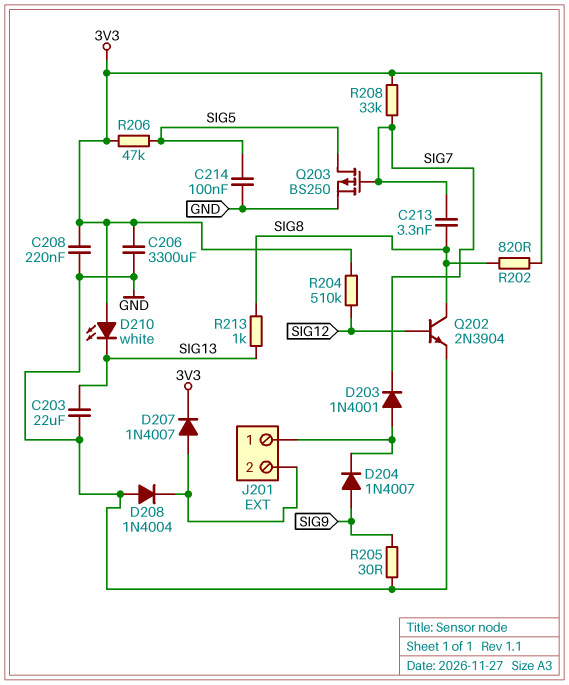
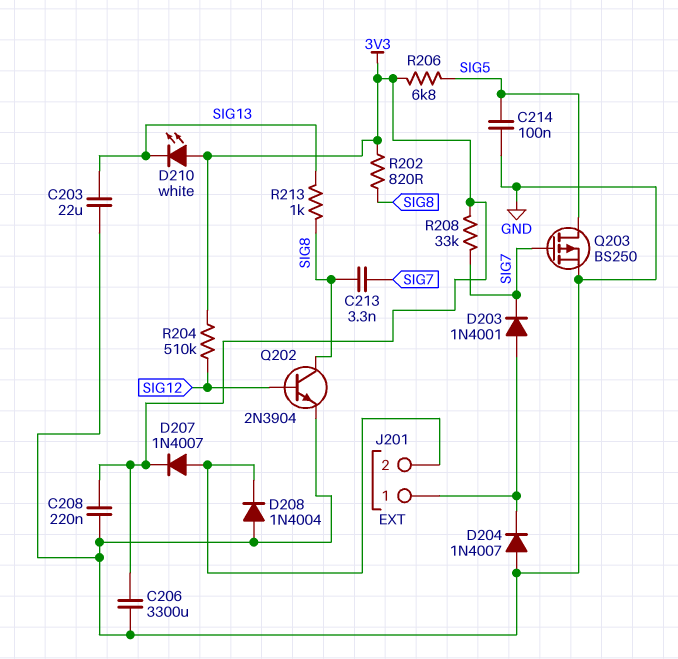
D204: diode 1N4007 (A SIG9, K J201/1) -> diode 1N4007 (A GND, K J201/1)
R205: 30 (GND, SIG9) -> none
R206: 47k (3V3, SIG5) -> 6.8k (3V3, SIG5)

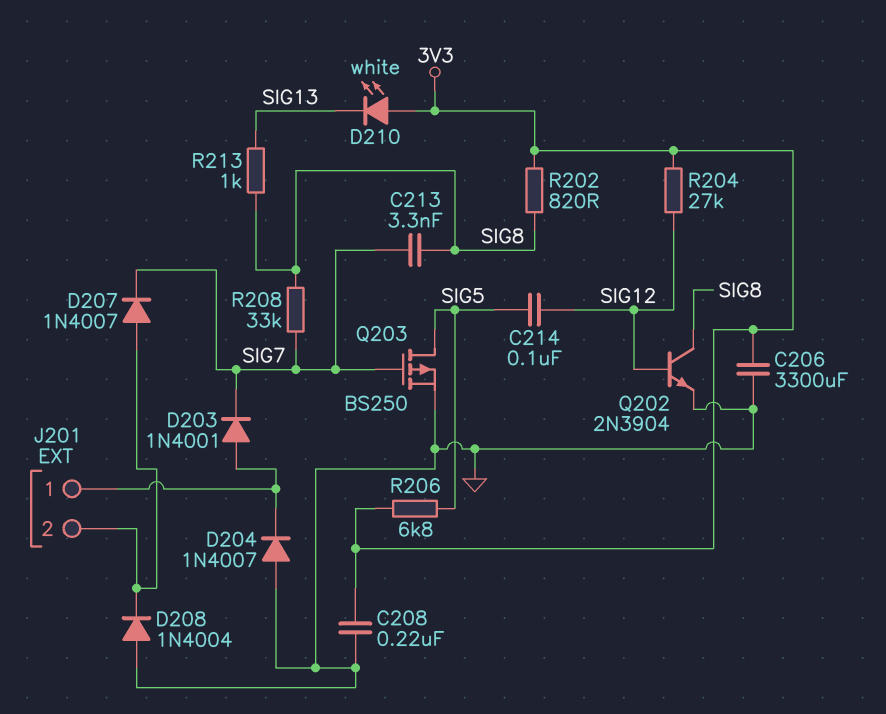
C203: 22uF (GND, SIG13) -> none
C214: 100nF (GND, SIG5) -> 100nF (SIG5, SIG12)
D207: diode 1N4007 (A J201/2, K 3V3) -> diode 1N4007 (A J201/2, K SIG7)
R204: 510k (3V3, SIG12) -> 27k (3V3, SIG12)
R208: 33k (3V3, SIG7) -> 33k (SIG7, SIG8)

